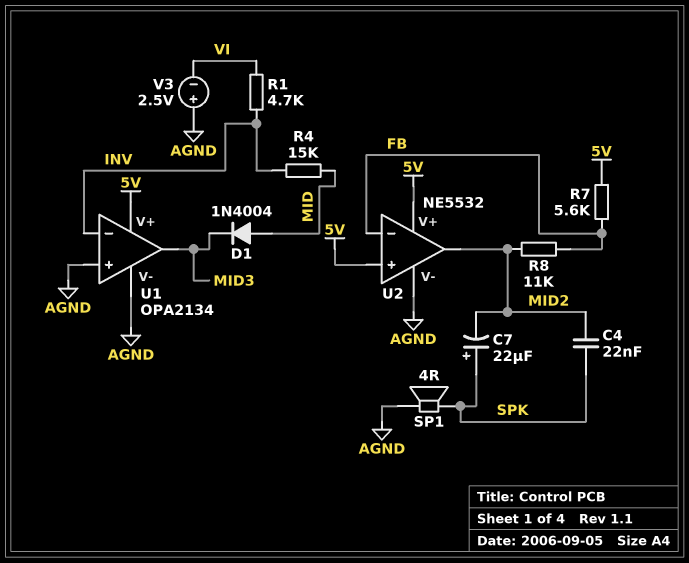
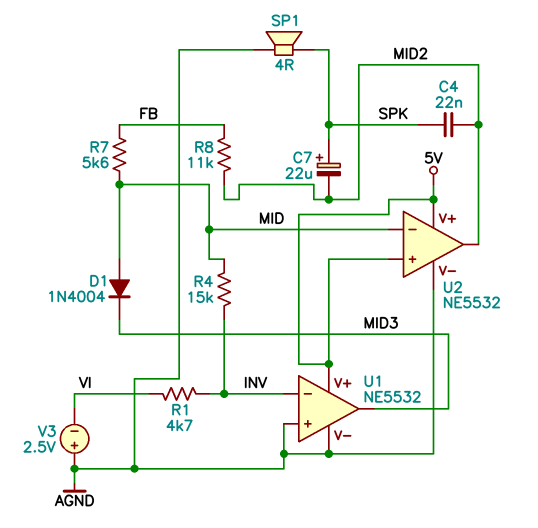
R7: 5.6k (5V, FB) -> 5.6k (FB, MID)
U1: OPA2134 -> NE5532
U2 pin in-: FB -> MID

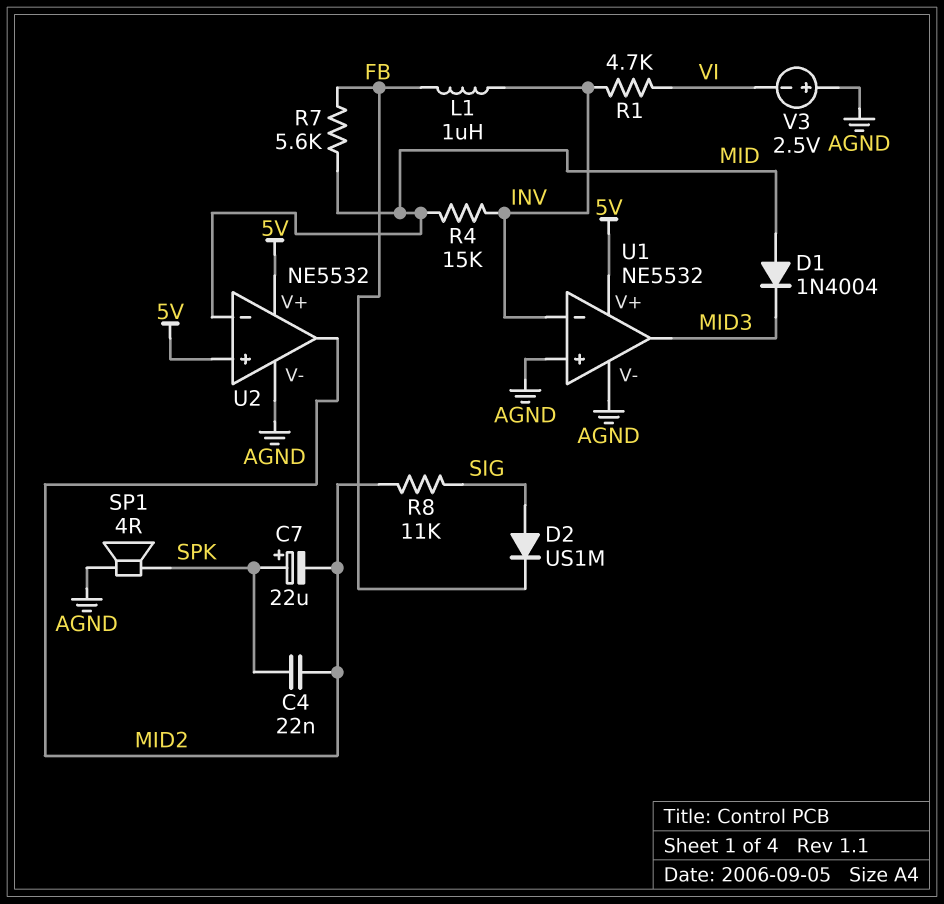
D2: none -> diode US1M (A SIG, K FB)
L1: none -> 1uH (FB, INV)
R8: 11k (FB, MID2) -> 11k (MID2, SIG)

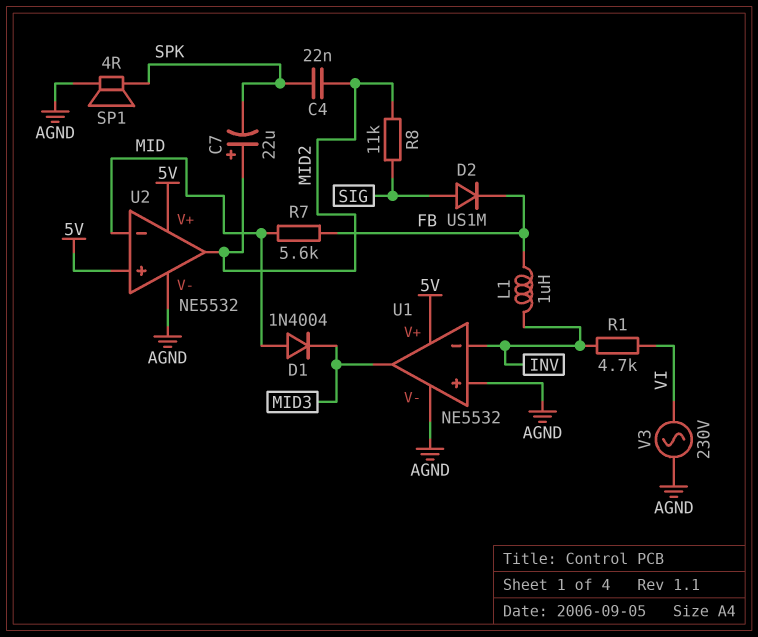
C7: 22uF (plus SPK, minus MID2) -> 22uF (plus MID2, minus SPK)
R4: 15k (INV, MID) -> none
V3: 2.5V (plus AGND, minus VI) -> AC 230V (AGND, VI)

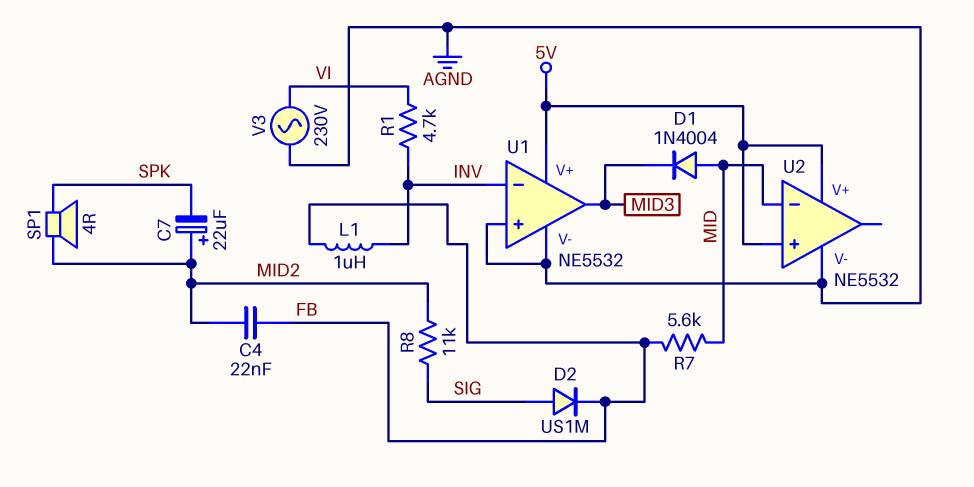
C4: 22nF (MID2, SPK) -> 22nF (FB, MID2)
SP1: speaker 4R (AGND, SPK) -> speaker 4R (MID2, SPK)
U2 pin out: MID2 -> none

